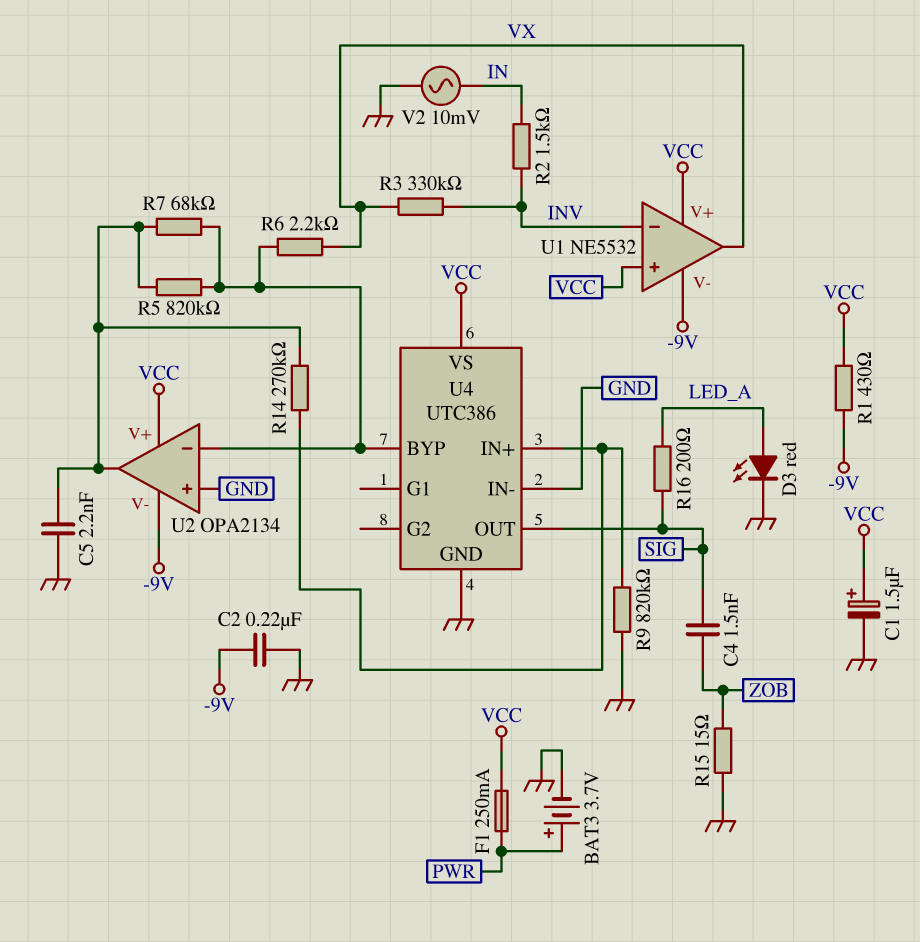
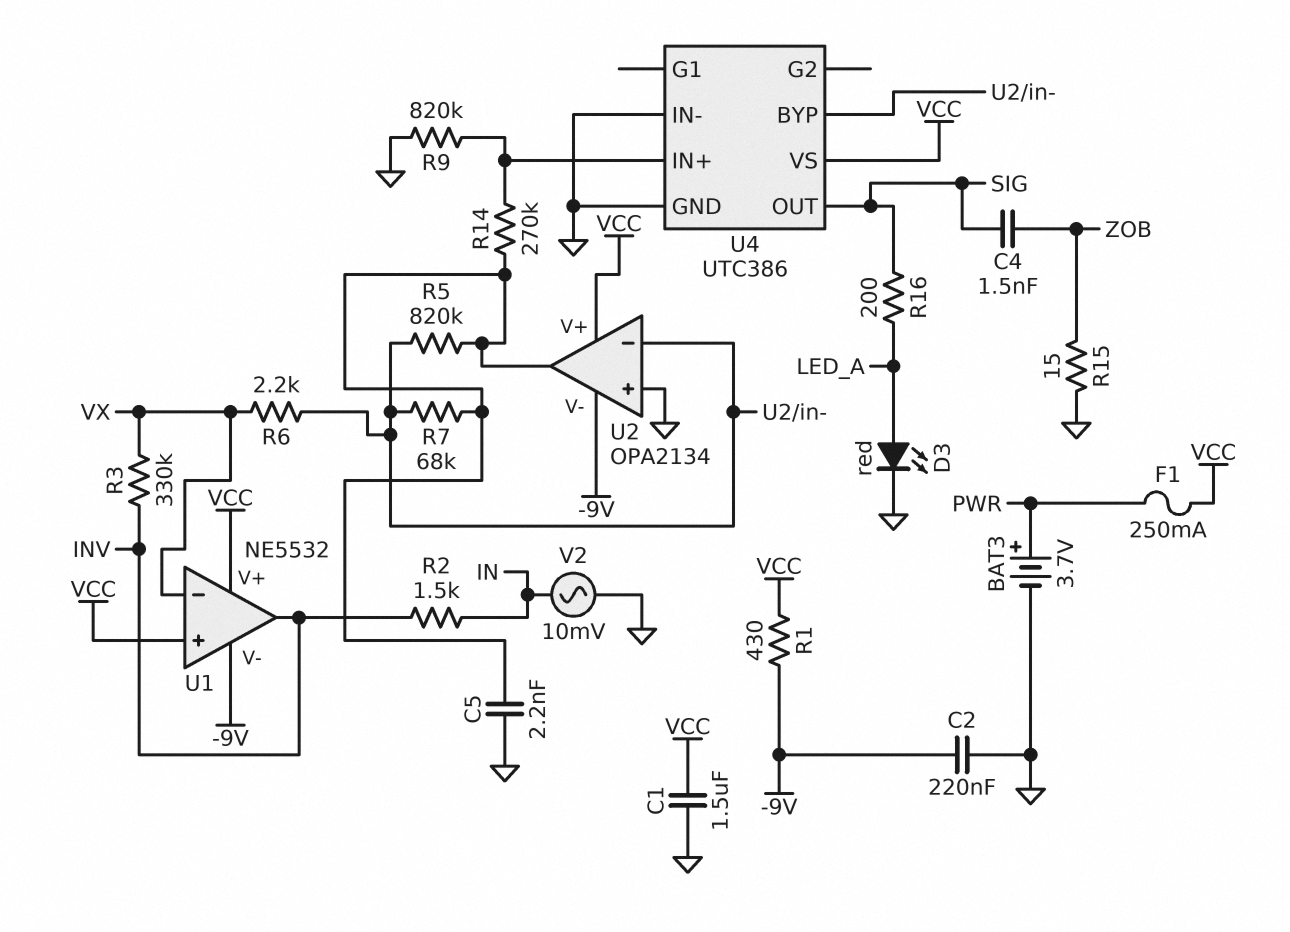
C1: 1.5uF (plus VCC, minus GND) -> 1.5uF (GND, VCC)
U1 pin in-: INV -> VX
U1 pin out: VX -> INV

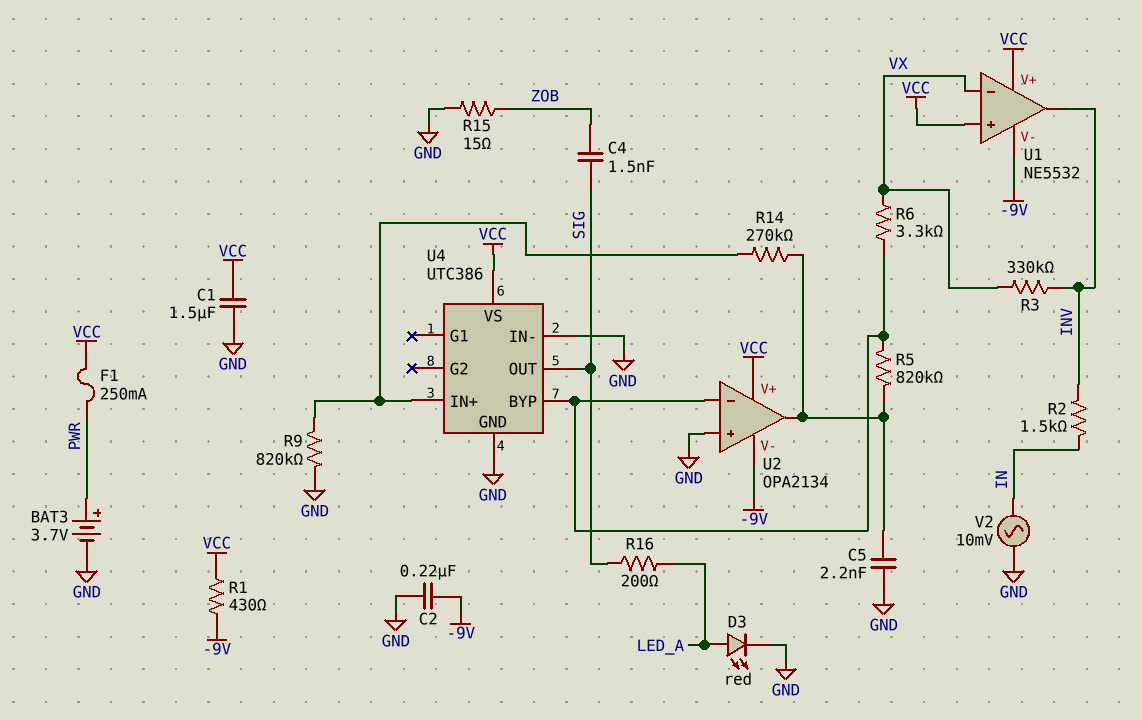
R6: 2.2k (U2/in-, VX) -> 3.3k (U2/in-, VX)
R7: 68k (U2/in-, U2/out) -> none

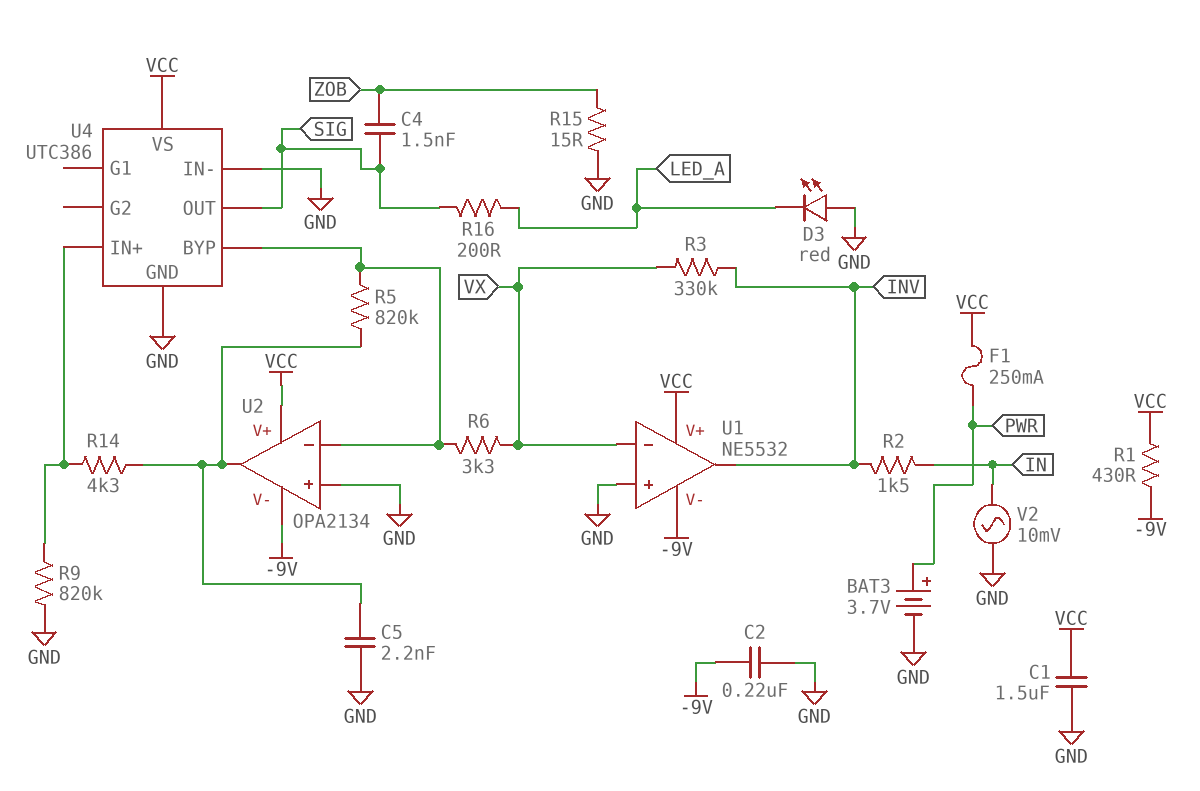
D3: LED red (A LED_A, K GND) -> LED red (A GND, K LED_A)
R14: 270k (U2/out, U4/IN+) -> 4.3k (U2/out, U4/IN+)
U1 pin in+: VCC -> GND

